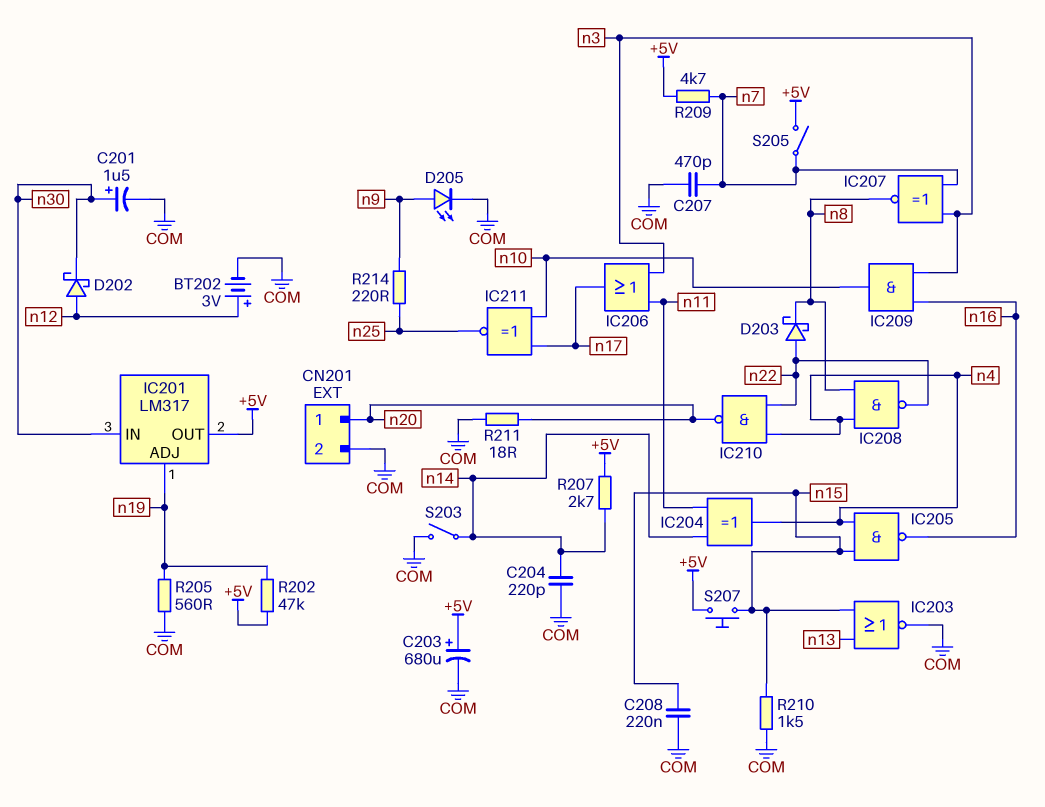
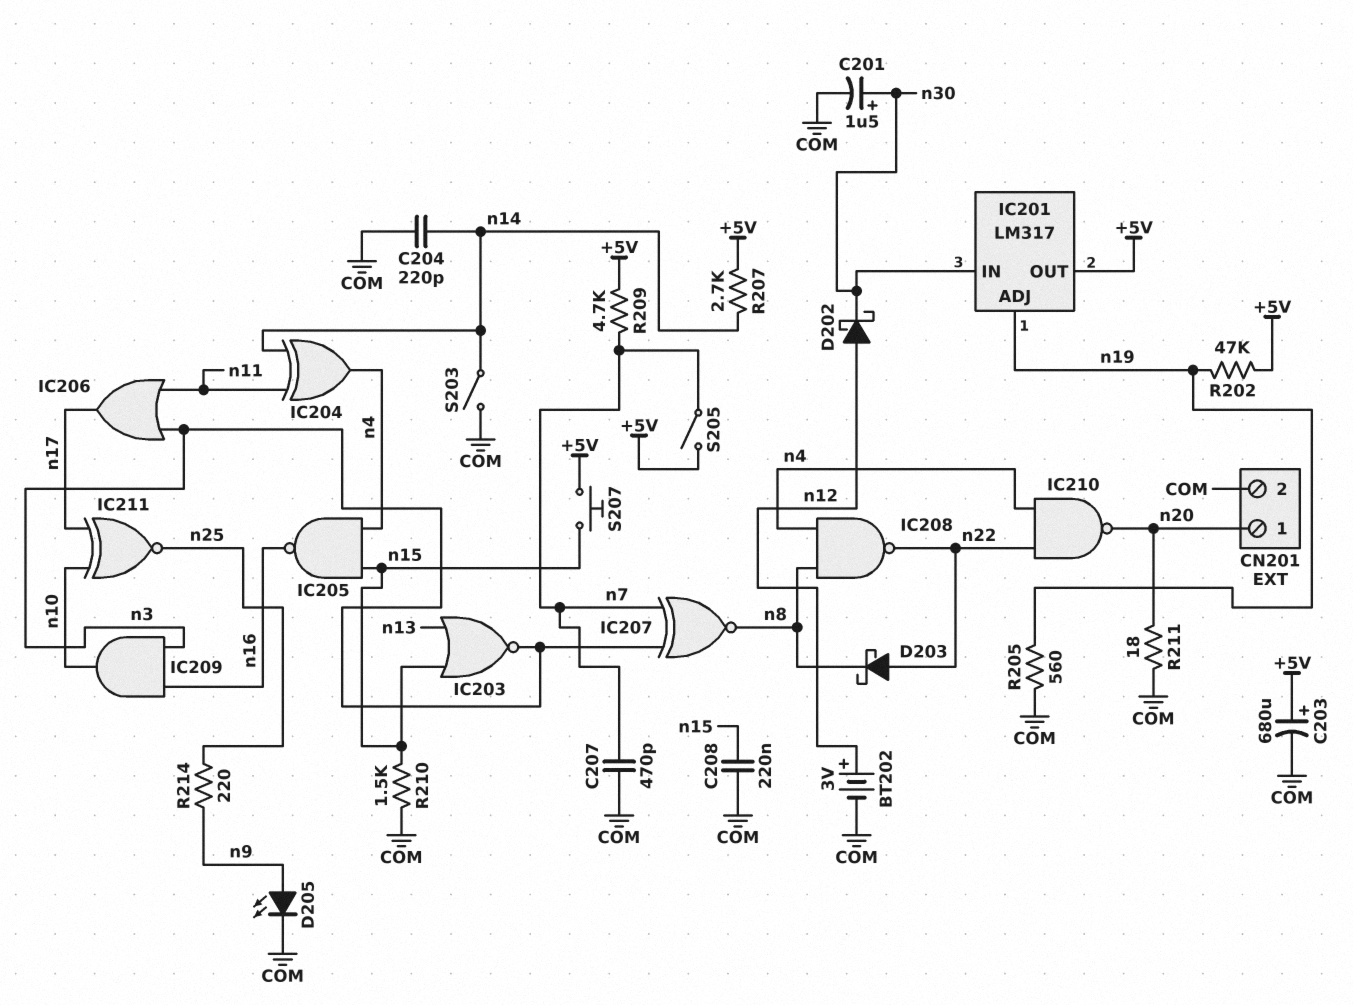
IC203: NOR (in n13, in n15, out COM) -> NOR (in n13, in n15, out n3)

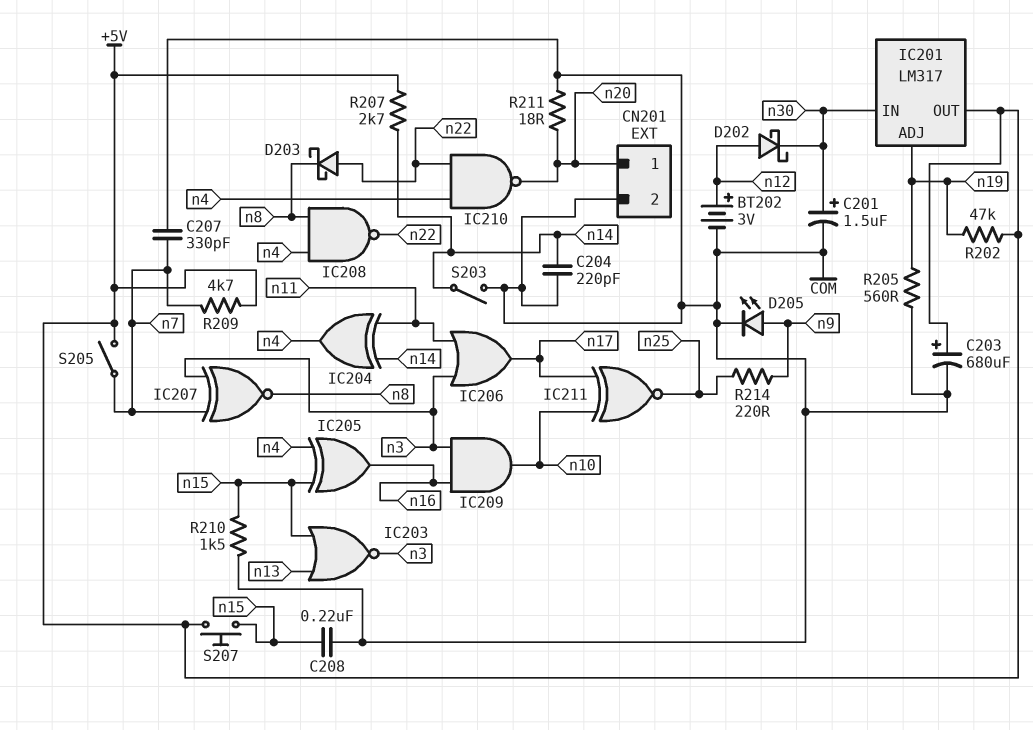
C207: 470pF (COM, n7) -> 330pF (COM, n7)
IC205: NAND (in n4, in n15, out n16) -> XOR (in n4, in n15, out n16)

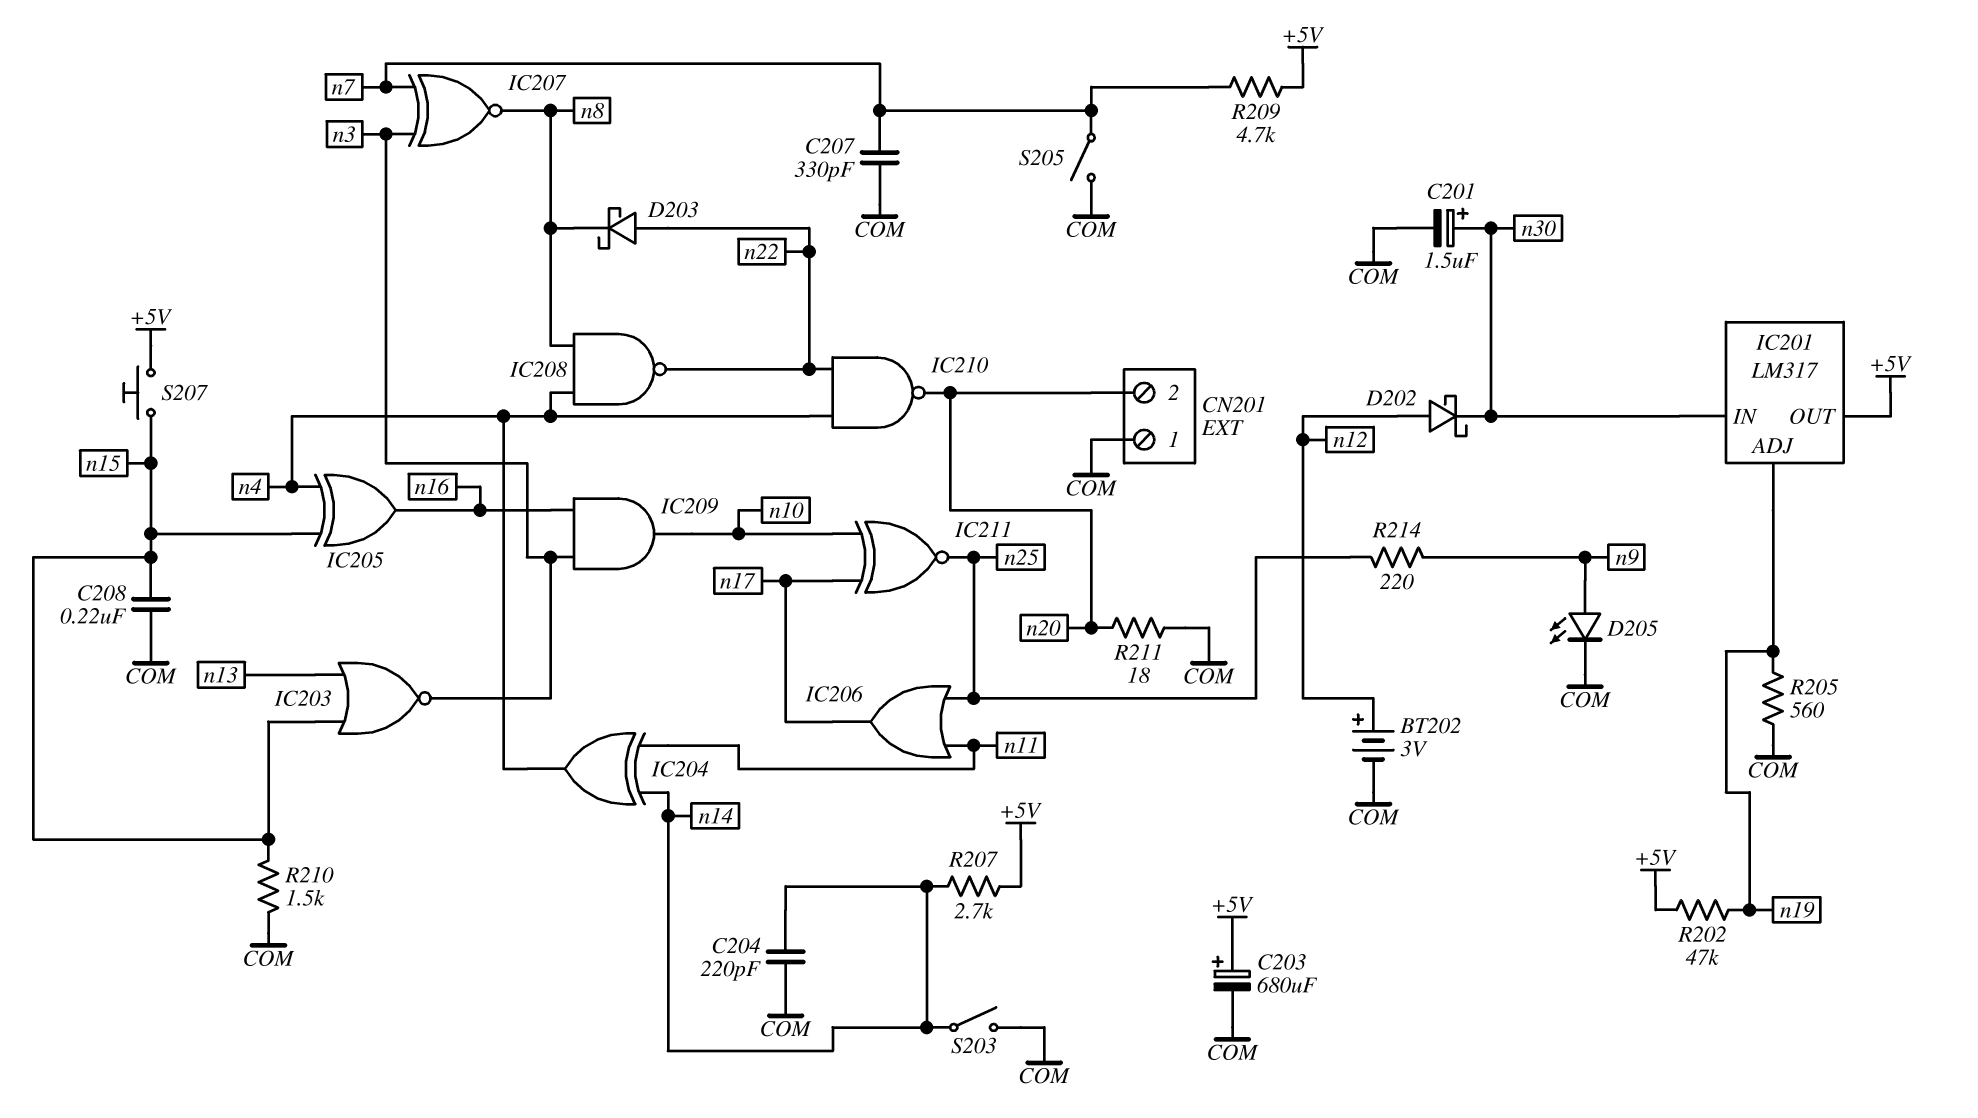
CN201 pin 1: n20 -> COM
CN201 pin 2: COM -> n20
IC206: OR (in n3, in n11, out n17) -> OR (in n11, in n25, out n17)
S205: switch (+5V, n7) -> switch (COM, n7)

